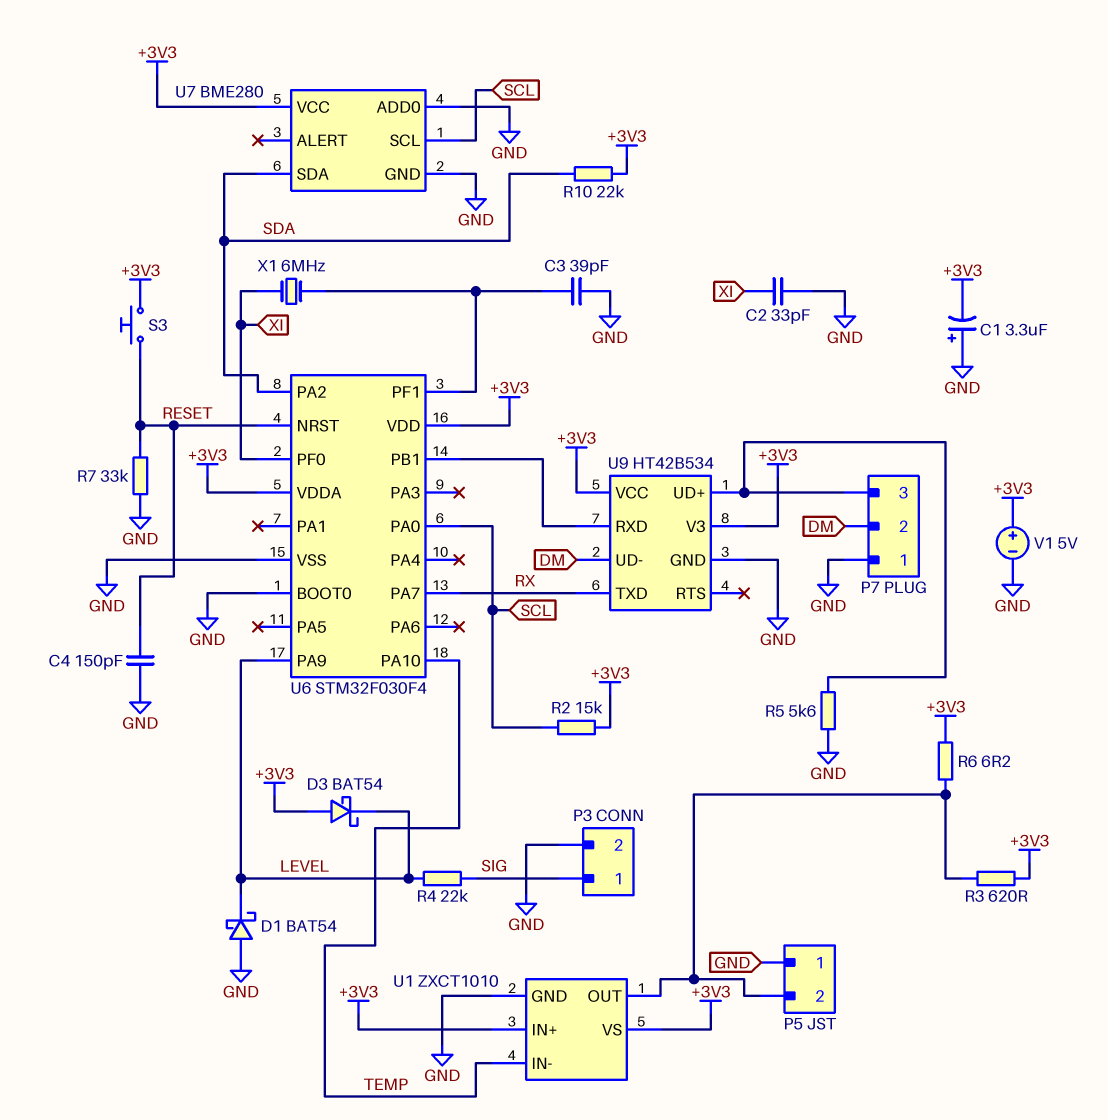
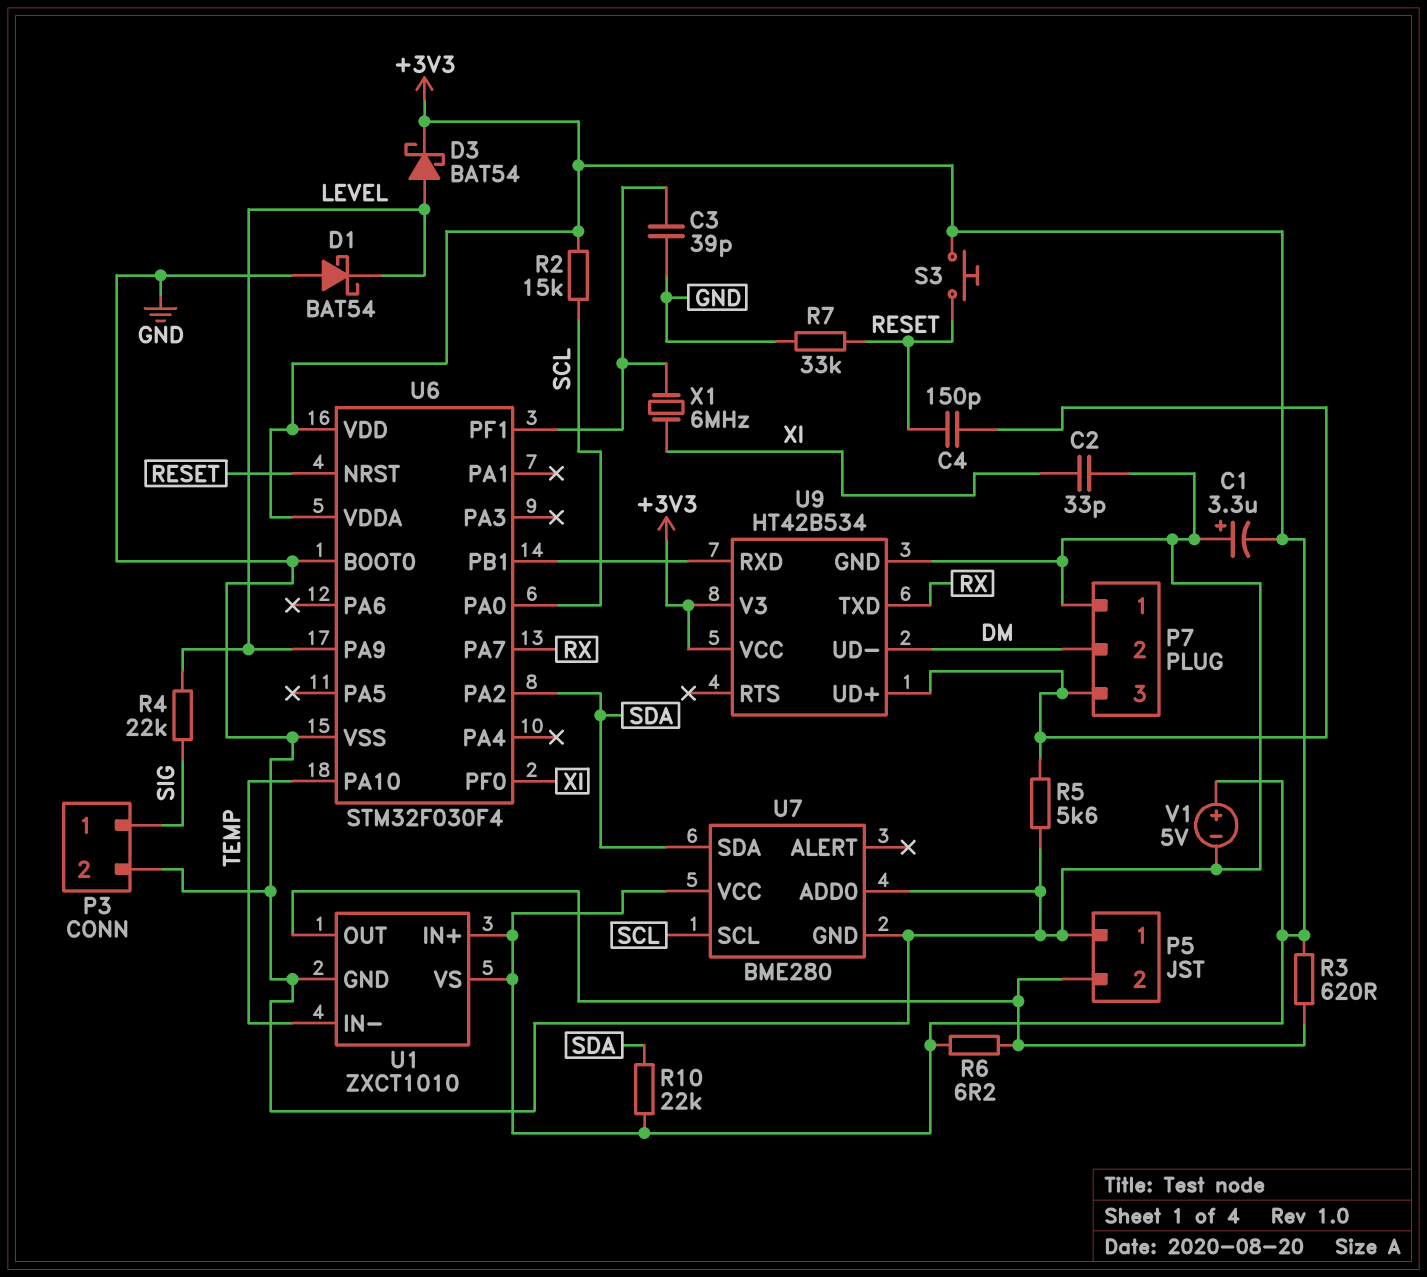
C4: 150pF (GND, RESET) -> 150pF (P7/3, RESET)
D3: schottky BAT54 (A +3V3, K LEVEL) -> schottky BAT54 (A LEVEL, K +3V3)

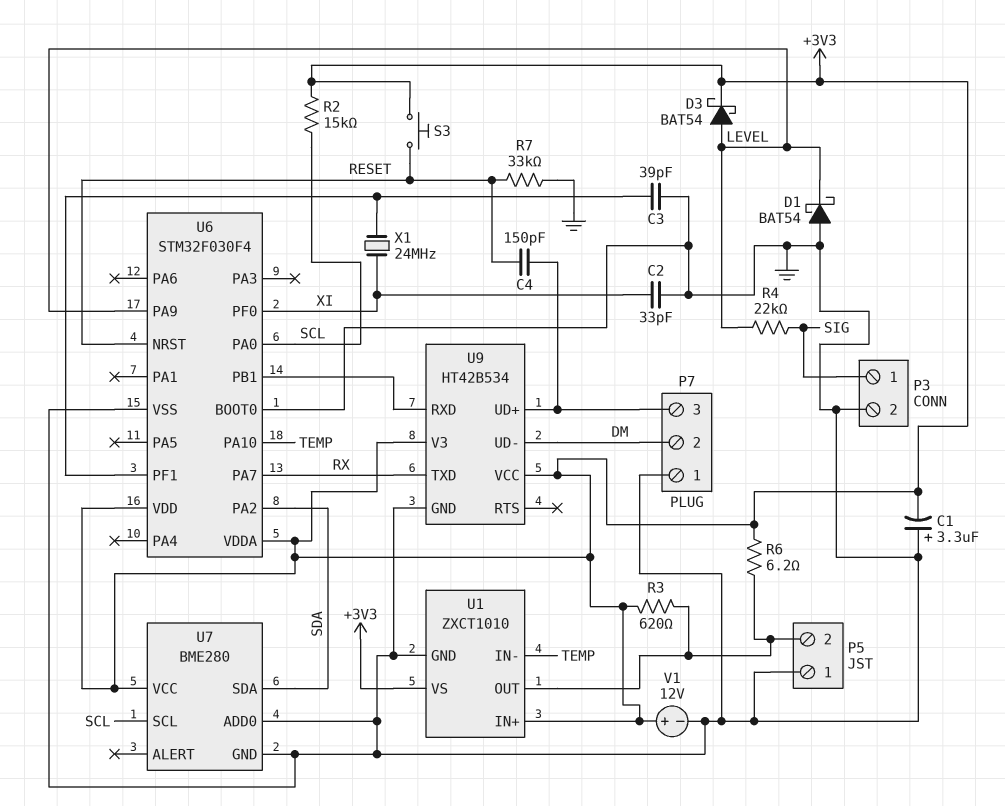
R5: 5.6k (GND, P7/3) -> none
R10: 22k (+3V3, SDA) -> none
V1: 5V (plus +3V3, minus GND) -> 12V (plus +3V3, minus GND)
X1: 6MHz (U6/PF1, XI) -> 24MHz (U6/PF1, XI)

